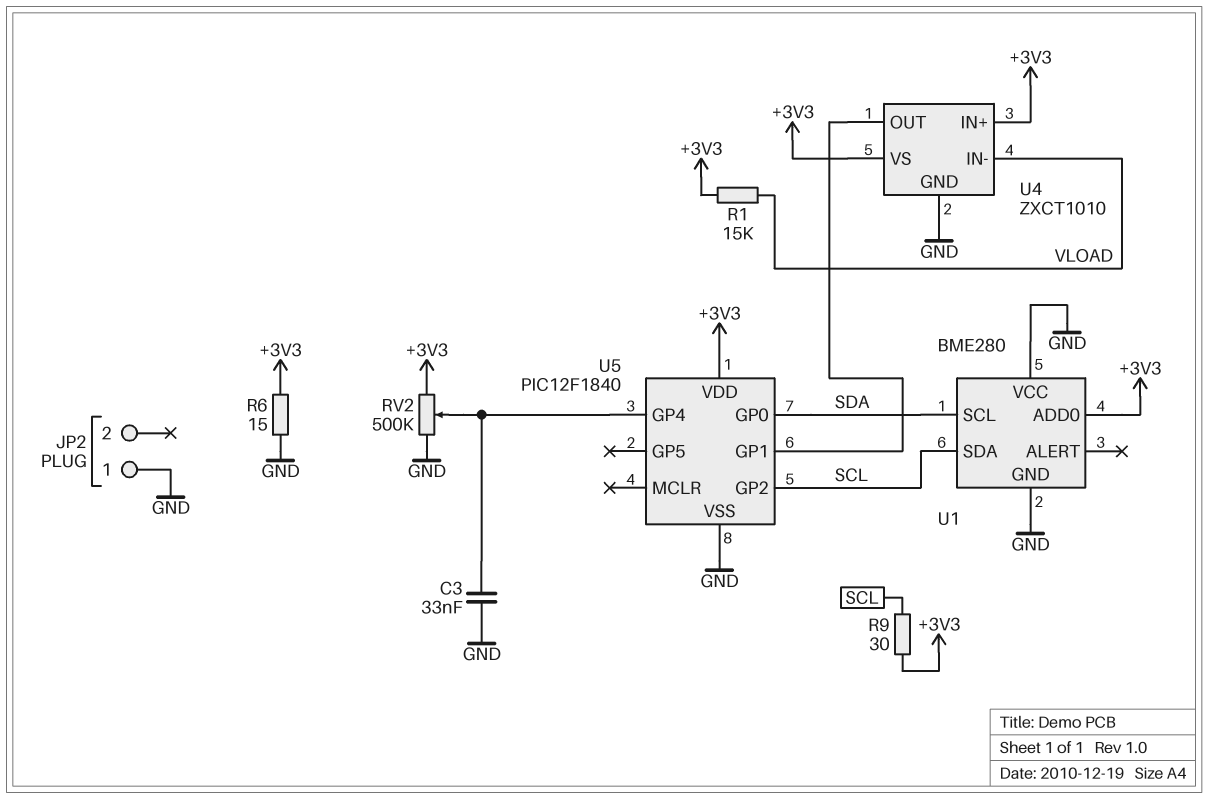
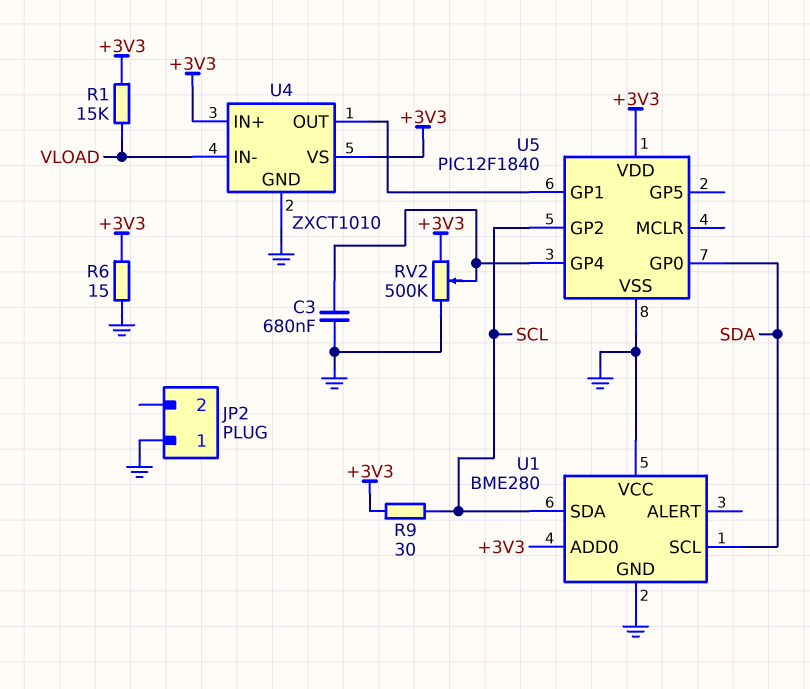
C3: 33nF (GND, U5/GP4) -> 680nF (GND, U5/GP4)

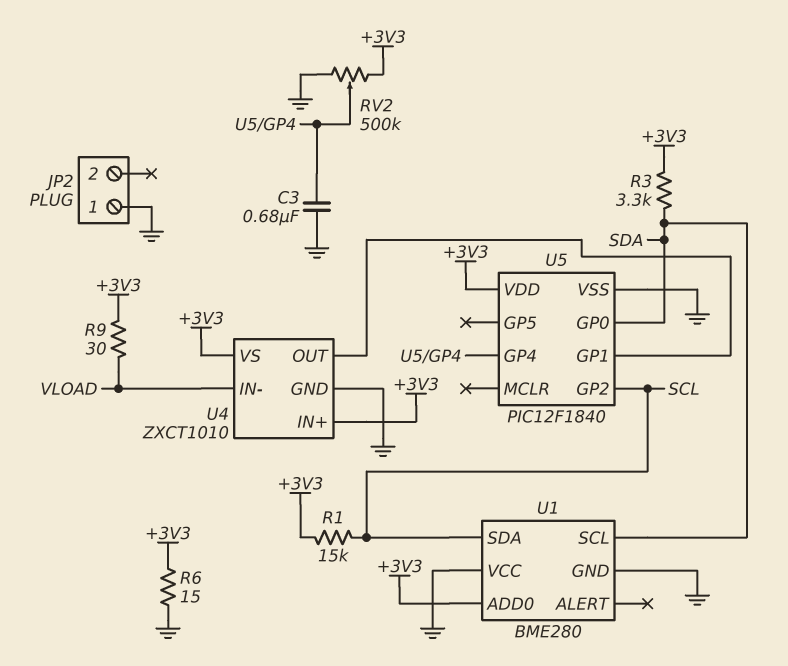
R1: 15k (+3V3, VLOAD) -> 15k (+3V3, SCL)
R3: none -> 3.3k (+3V3, SDA)
R9: 30 (+3V3, SCL) -> 30 (+3V3, VLOAD)

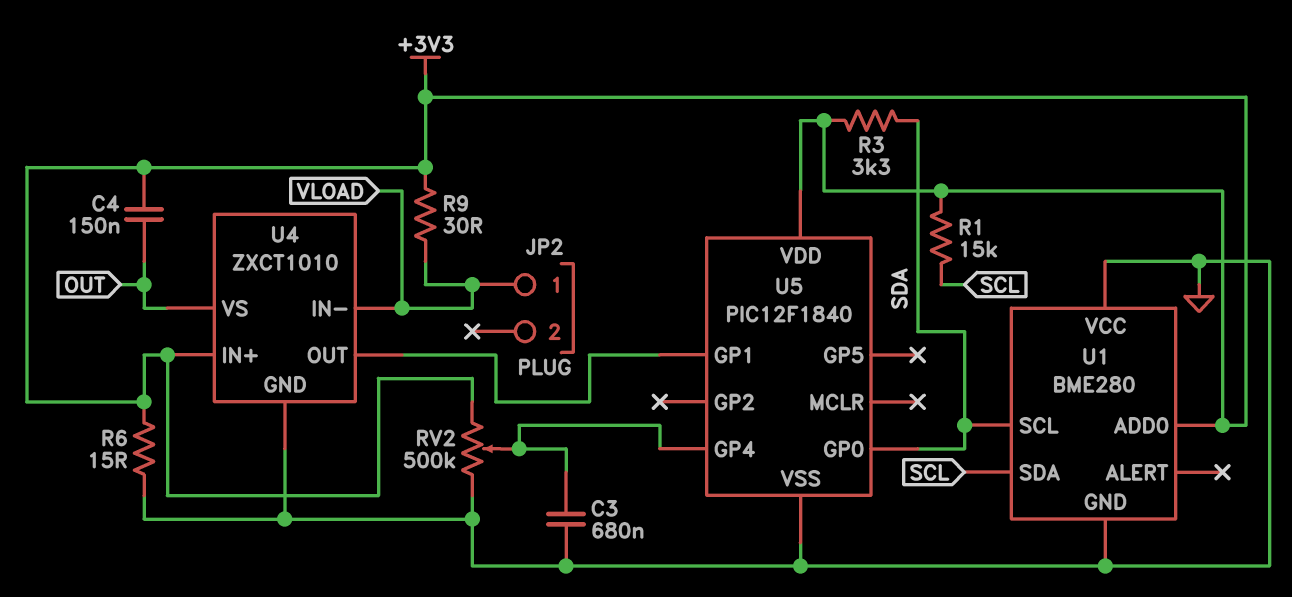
C4: none -> 150nF (+3V3, OUT)
JP2 pin 1: GND -> VLOAD
U4 pin VS: +3V3 -> OUT
U5 pin GP2: SCL -> none

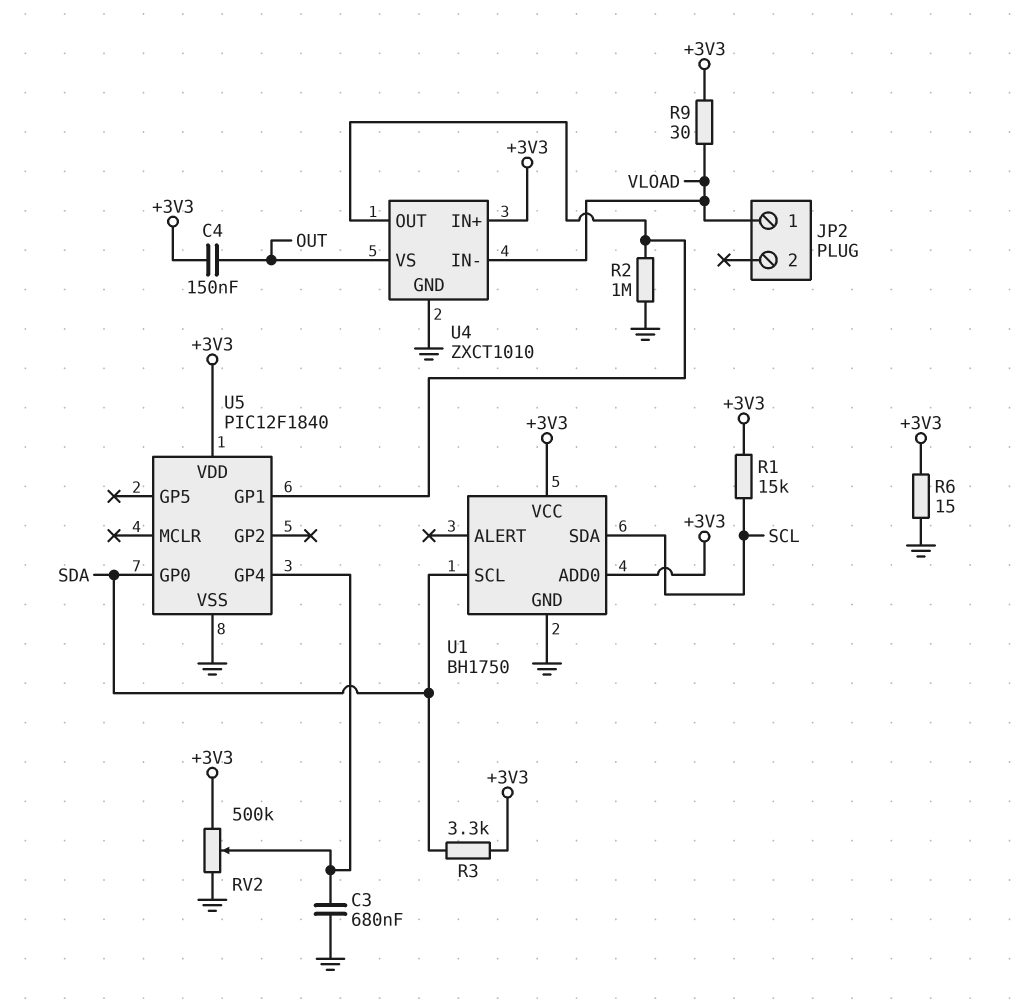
R2: none -> 1M (GND, U4/OUT)
U1: BME280 -> BH1750
U1 pin VCC: GND -> +3V3

